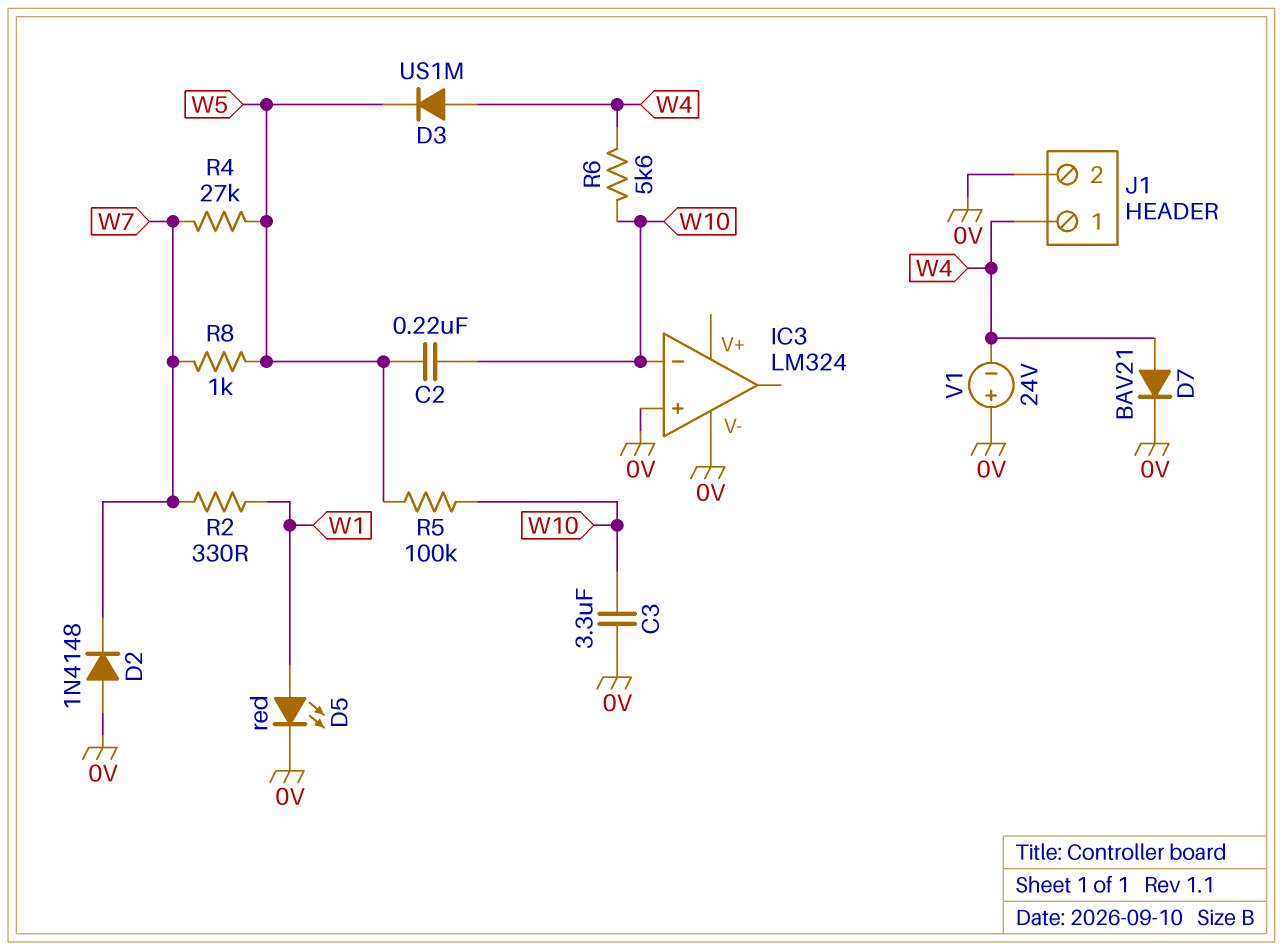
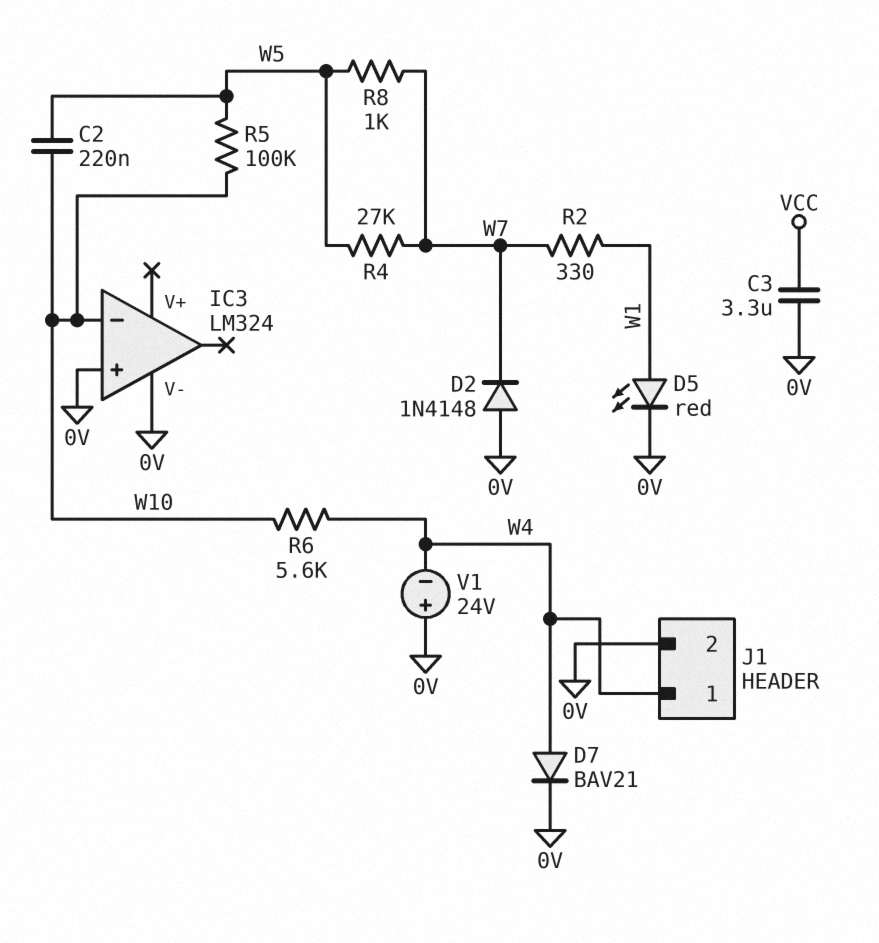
C3: 3.3uF (0V, W10) -> 3.3uF (0V, VCC)
D3: diode US1M (A W4, K W5) -> none

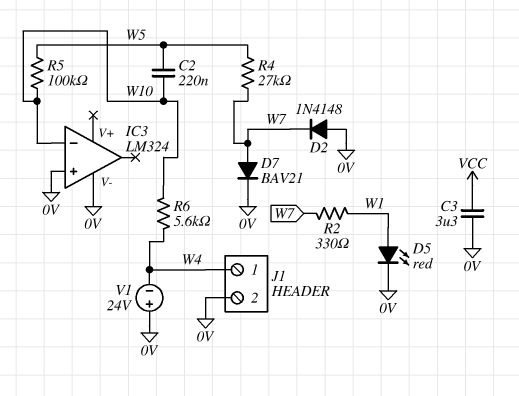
D7: diode BAV21 (A W4, K 0V) -> diode BAV21 (A W7, K 0V)
R8: 1k (W5, W7) -> none

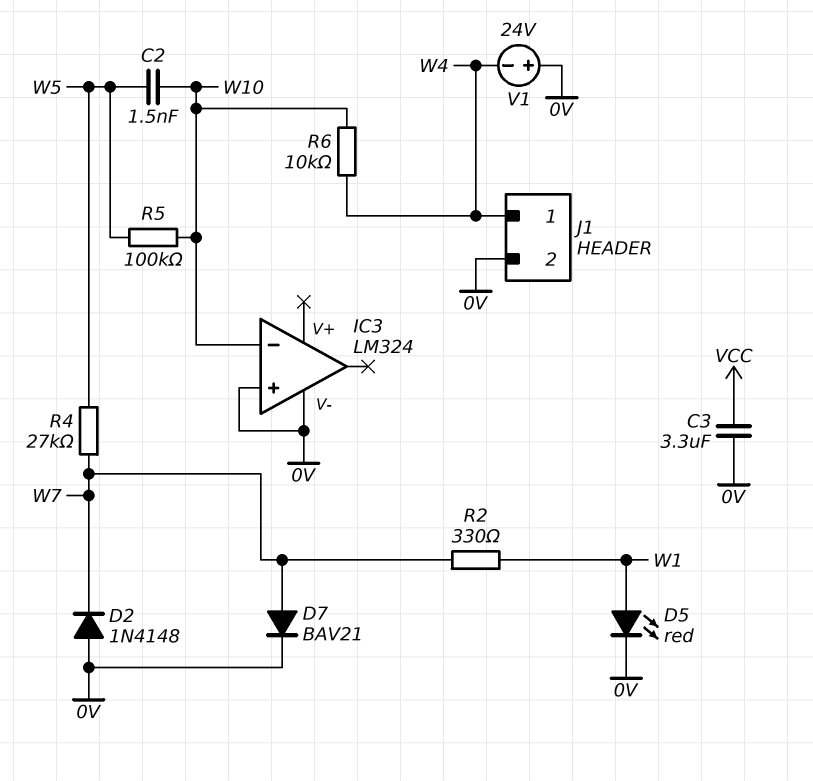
C2: 220nF (W5, W10) -> 1.5nF (W5, W10)
R6: 5.6k (W4, W10) -> 10k (W4, W10)

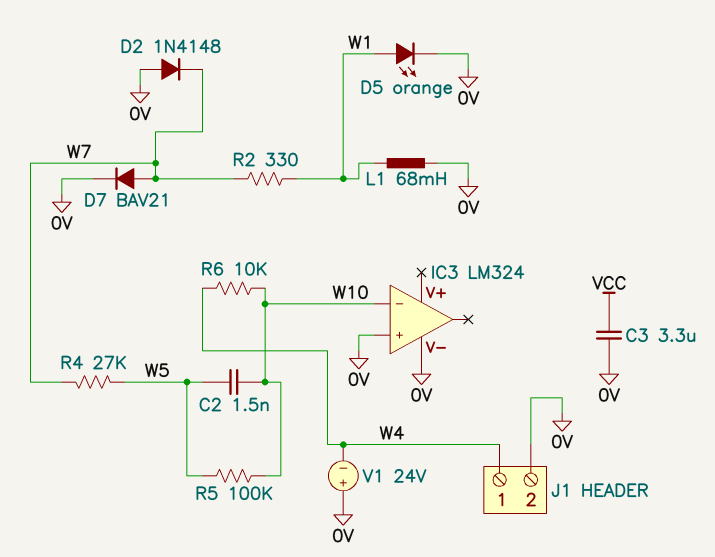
D5: LED red (A W1, K 0V) -> LED orange (A W1, K 0V)
L1: none -> 68mH (0V, W1)

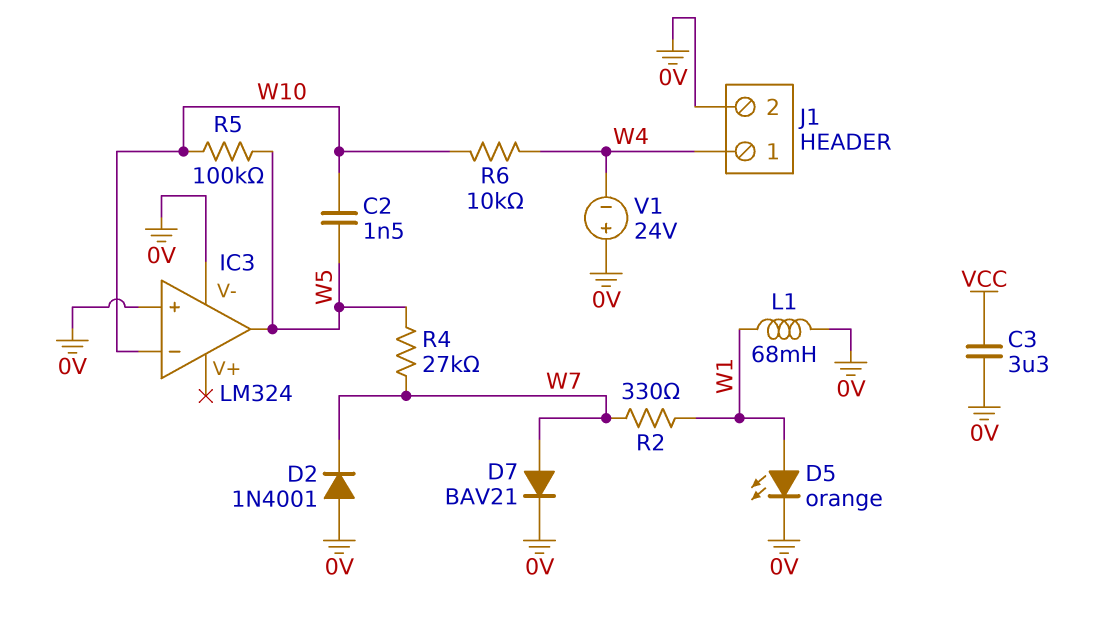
D2: diode 1N4148 (A 0V, K W7) -> diode 1N4001 (A 0V, K W7)
IC3 pin out: none -> W5

